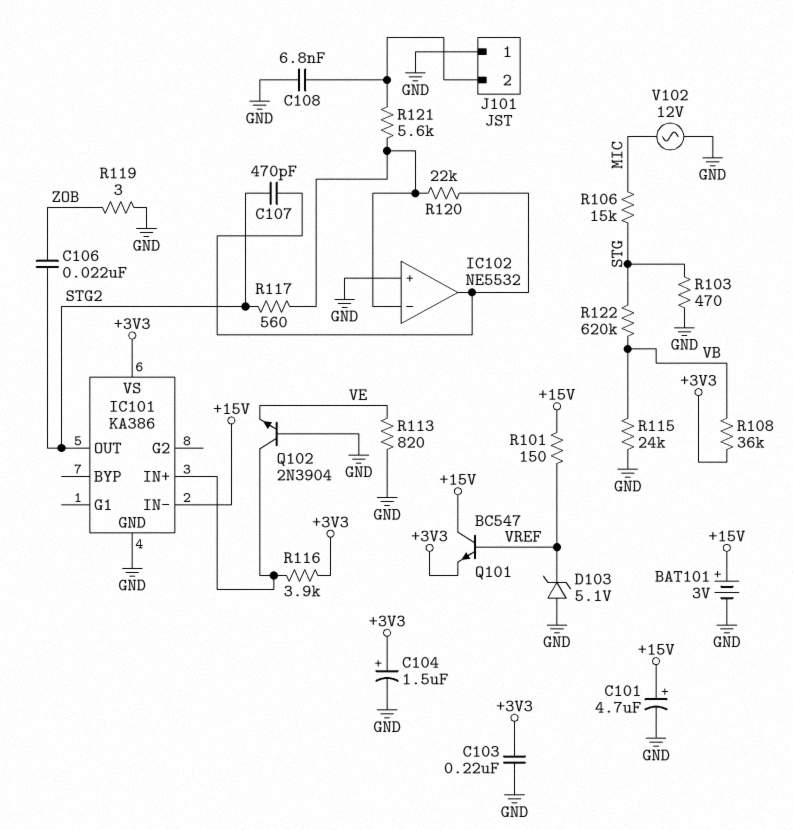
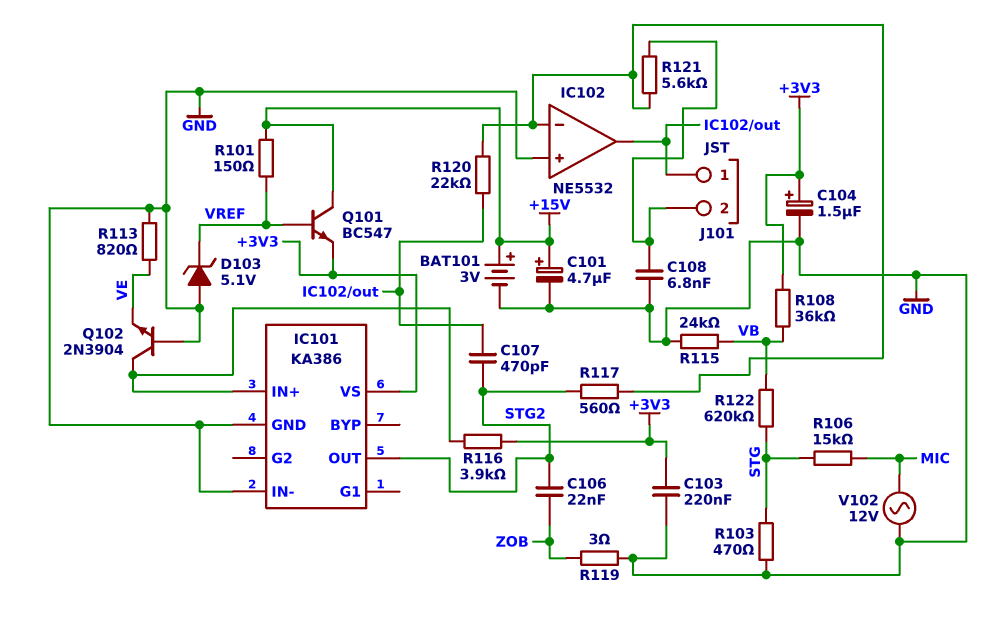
IC101 pin IN-: +15V -> GND
J101 pin 1: GND -> IC102/out

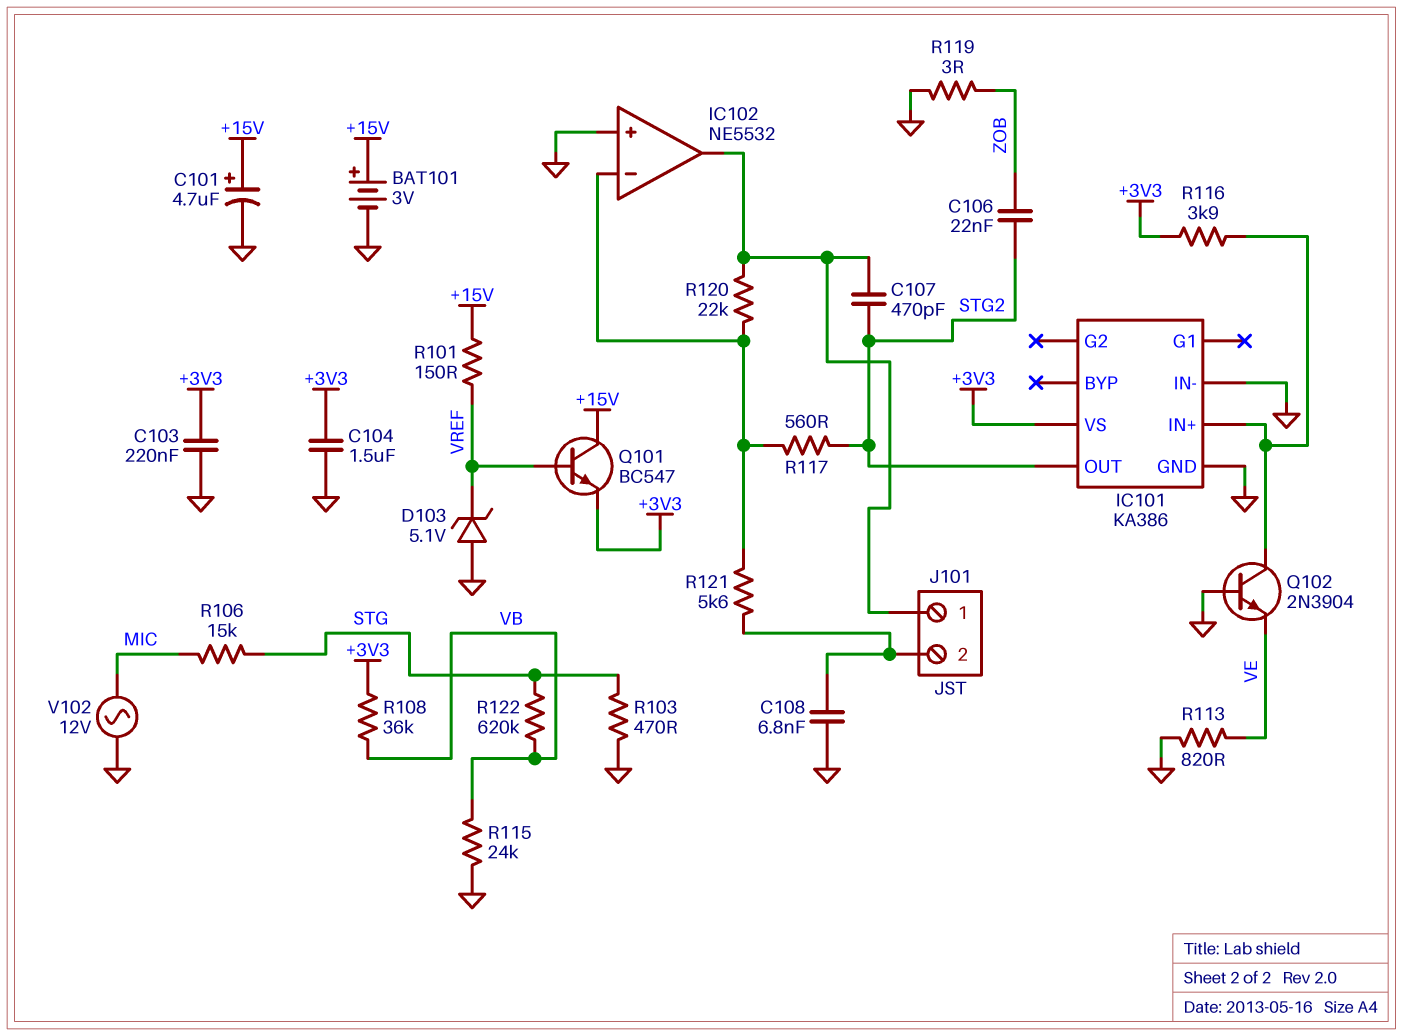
C104: 1.5uF (plus +3V3, minus GND) -> 1.5uF (+3V3, GND)

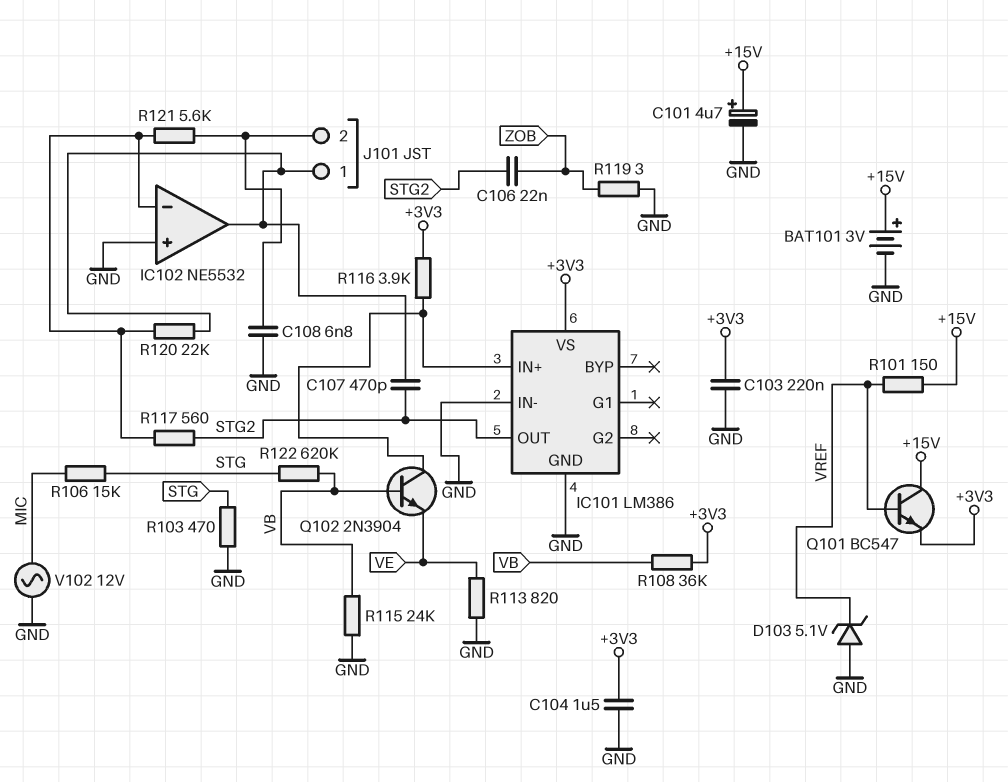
IC101: KA386 -> LM386
Q102: NPN 2N3904 (B GND, C IC101/IN+, E VE) -> NPN 2N3904 (B VB, C IC101/IN+, E VE)

